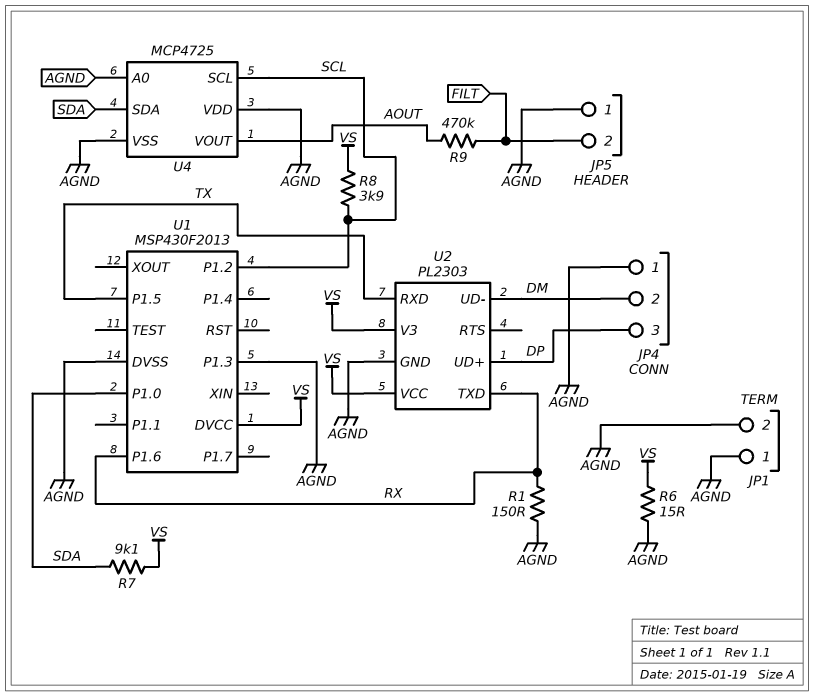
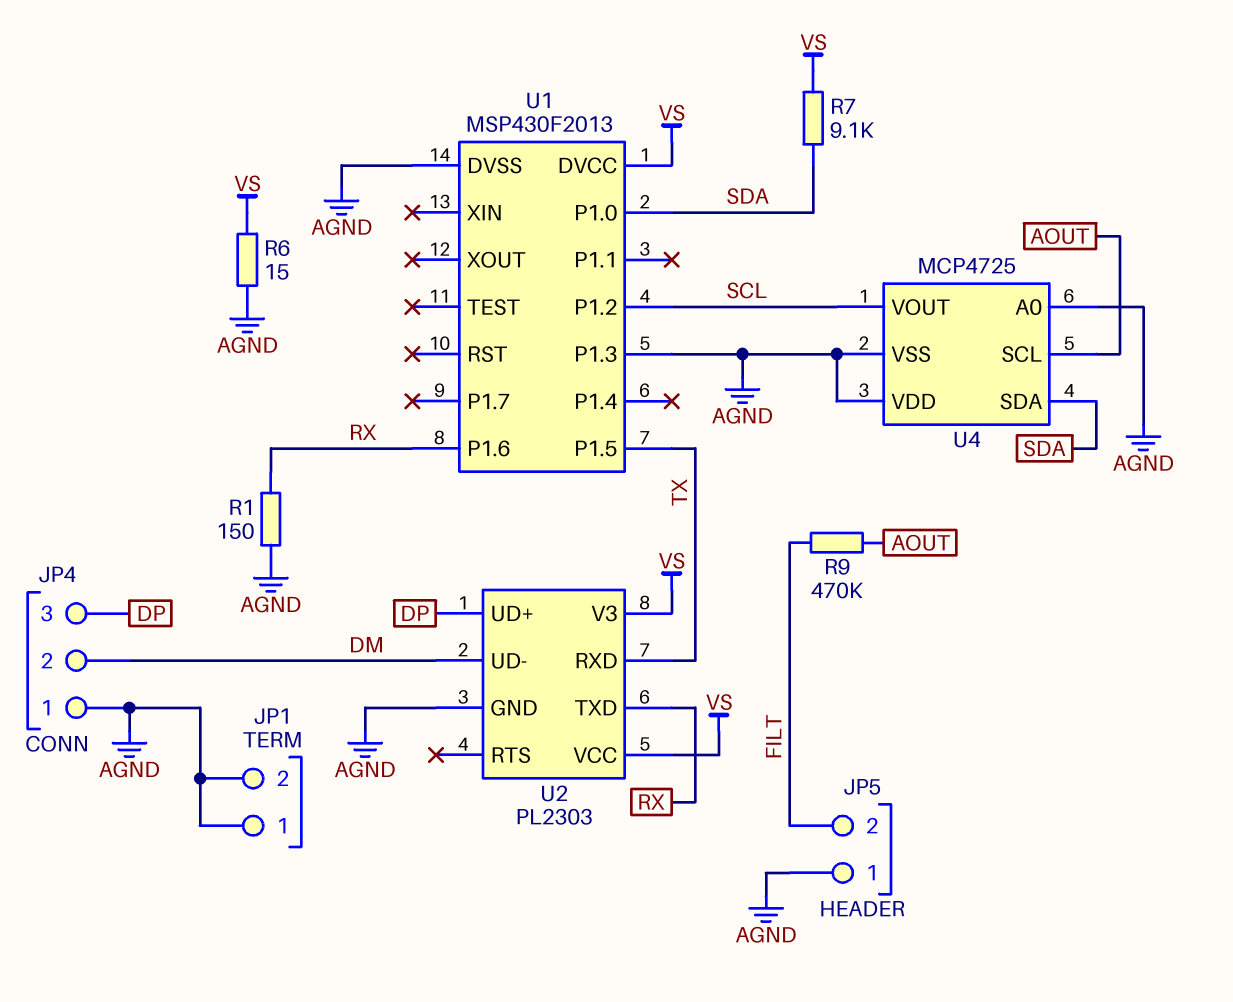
R8: 3.9k (SCL, VS) -> none
U4 pin SCL: SCL -> AOUT
U4 pin VOUT: AOUT -> SCL

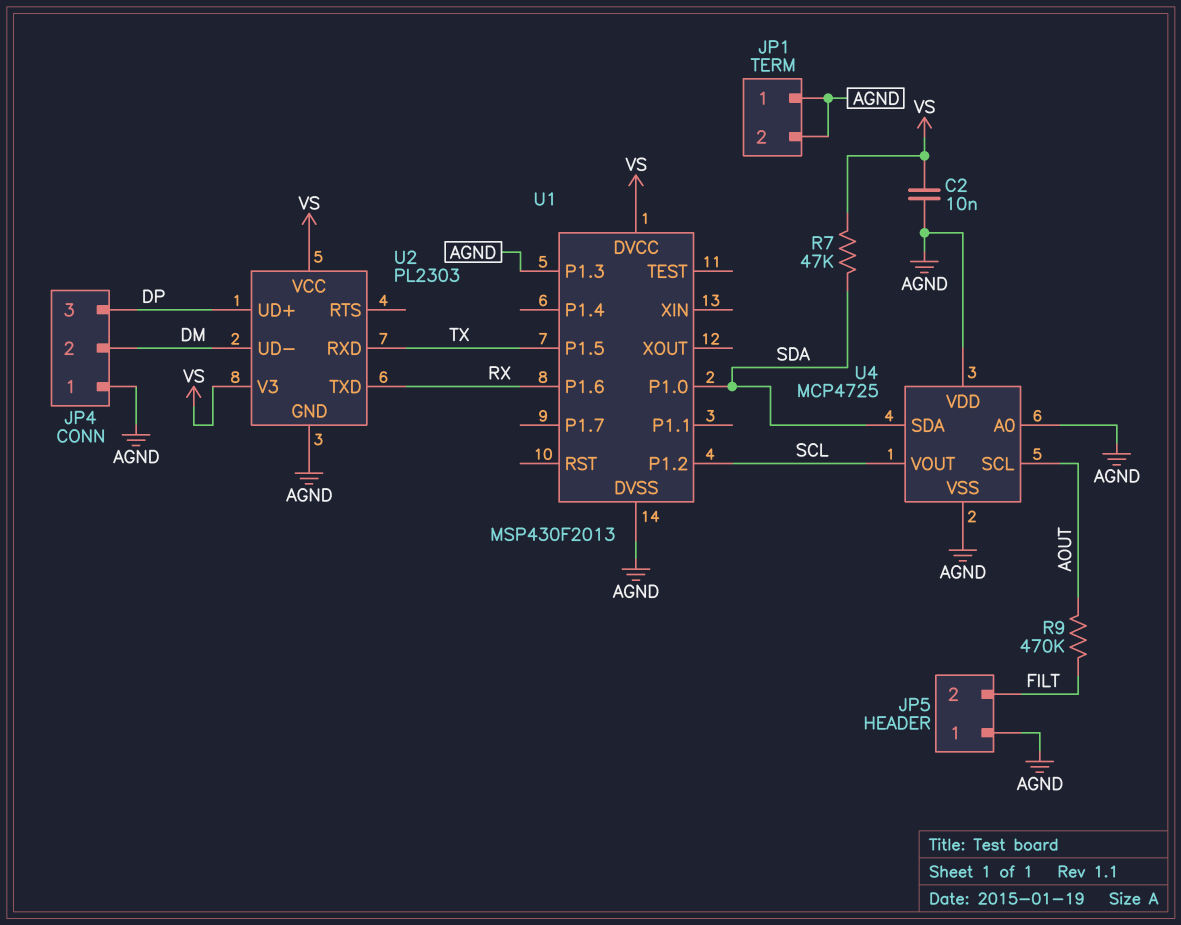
C2: none -> 10nF (AGND, VS)
R1: 150 (AGND, RX) -> none
R6: 15 (AGND, VS) -> none
R7: 9.1k (SDA, VS) -> 47k (SDA, VS)

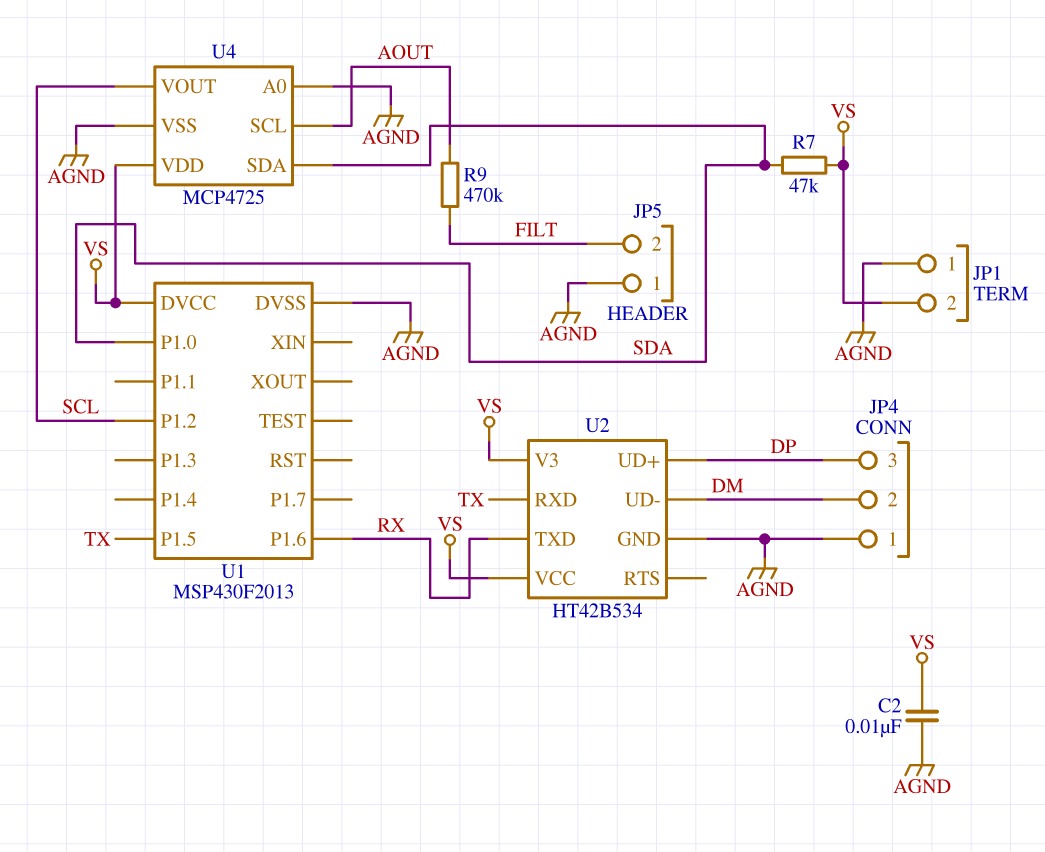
JP1 pin 2: AGND -> VS
U1 pin P1.3: AGND -> none
U2: PL2303 -> HT42B534
U4 pin VDD: AGND -> VS

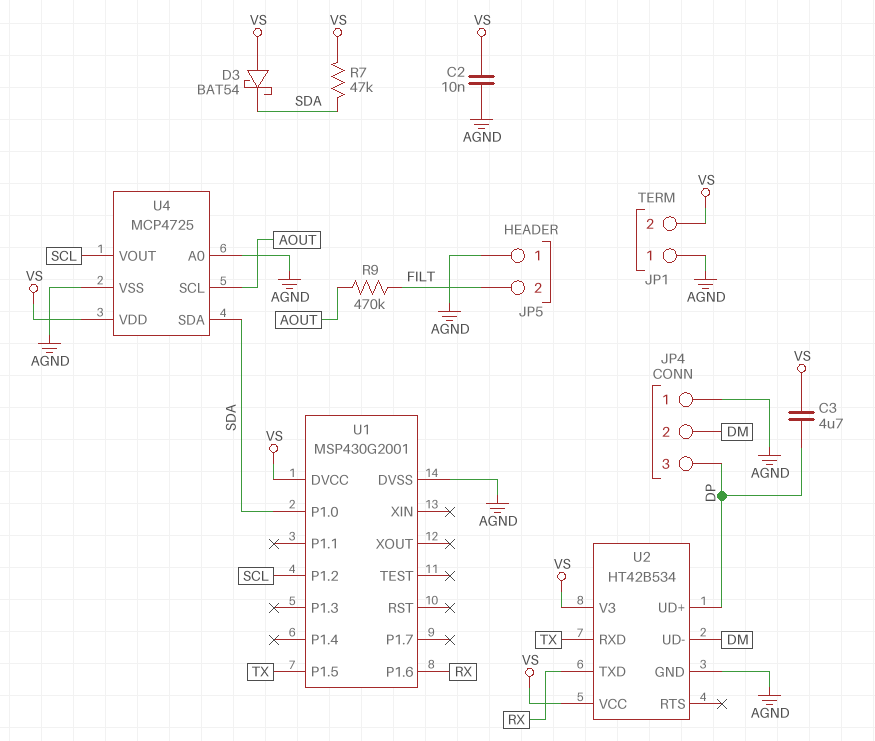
C3: none -> 4.7uF (DP, VS)
D3: none -> schottky BAT54 (A VS, K SDA)
U1: MSP430F2013 -> MSP430G2001

